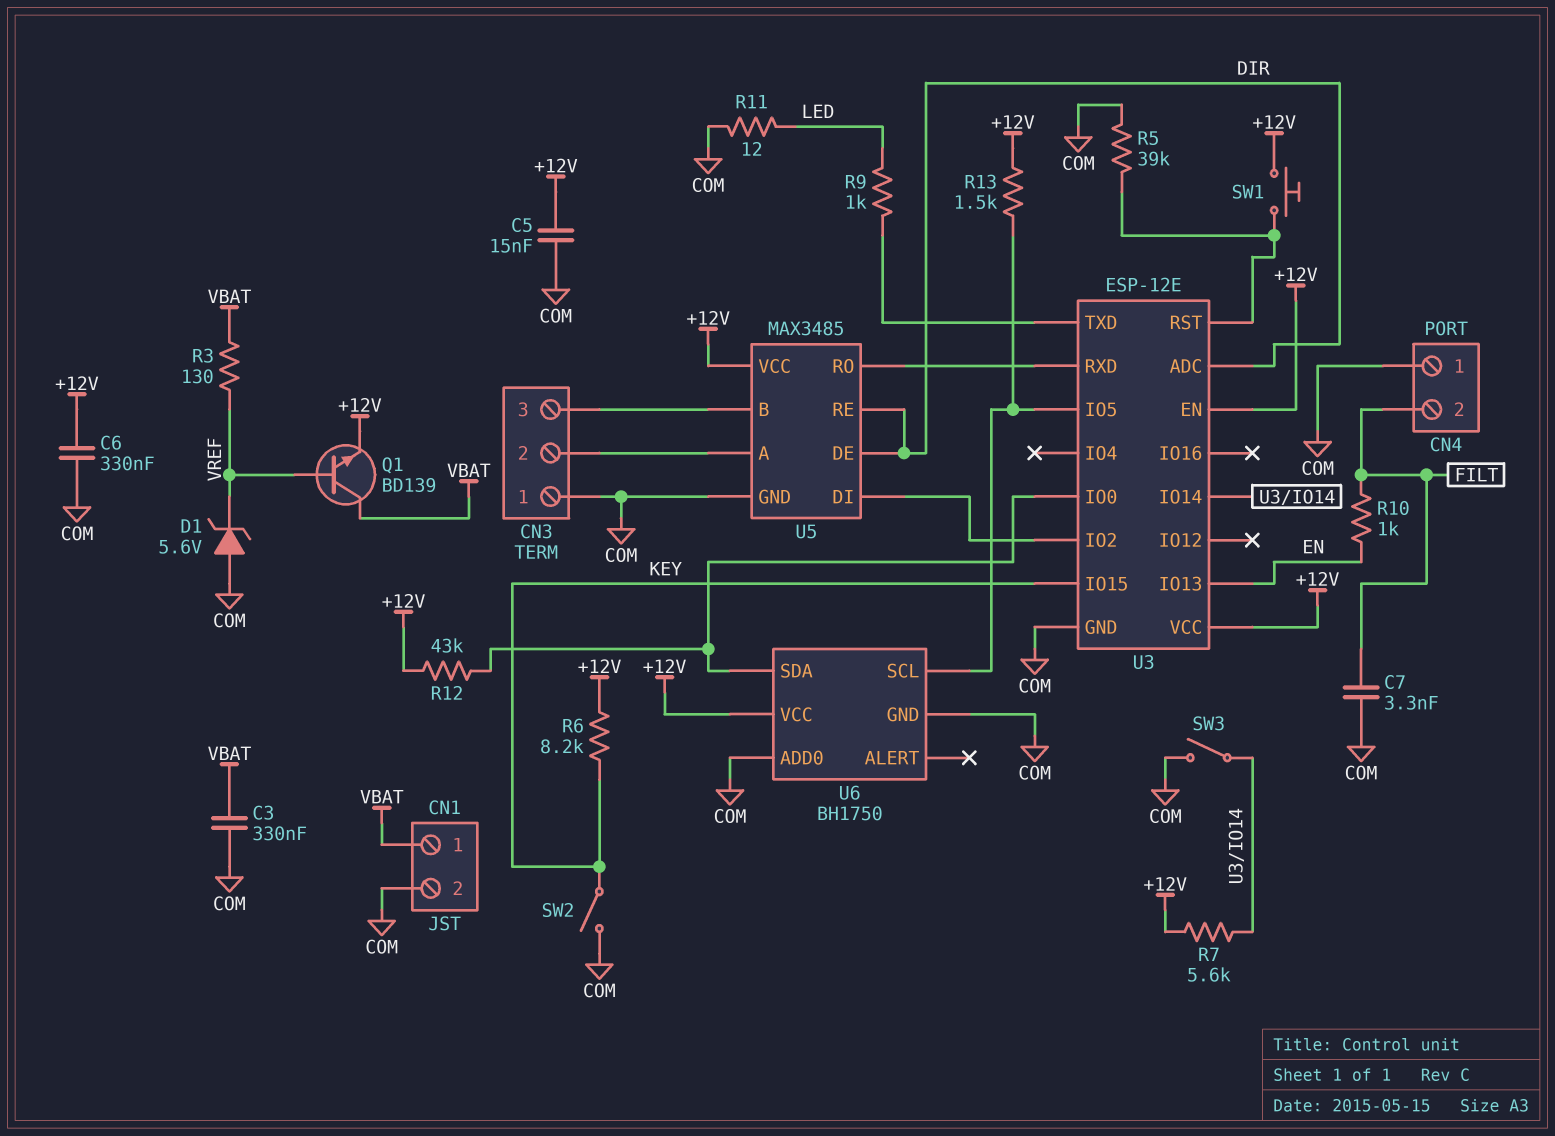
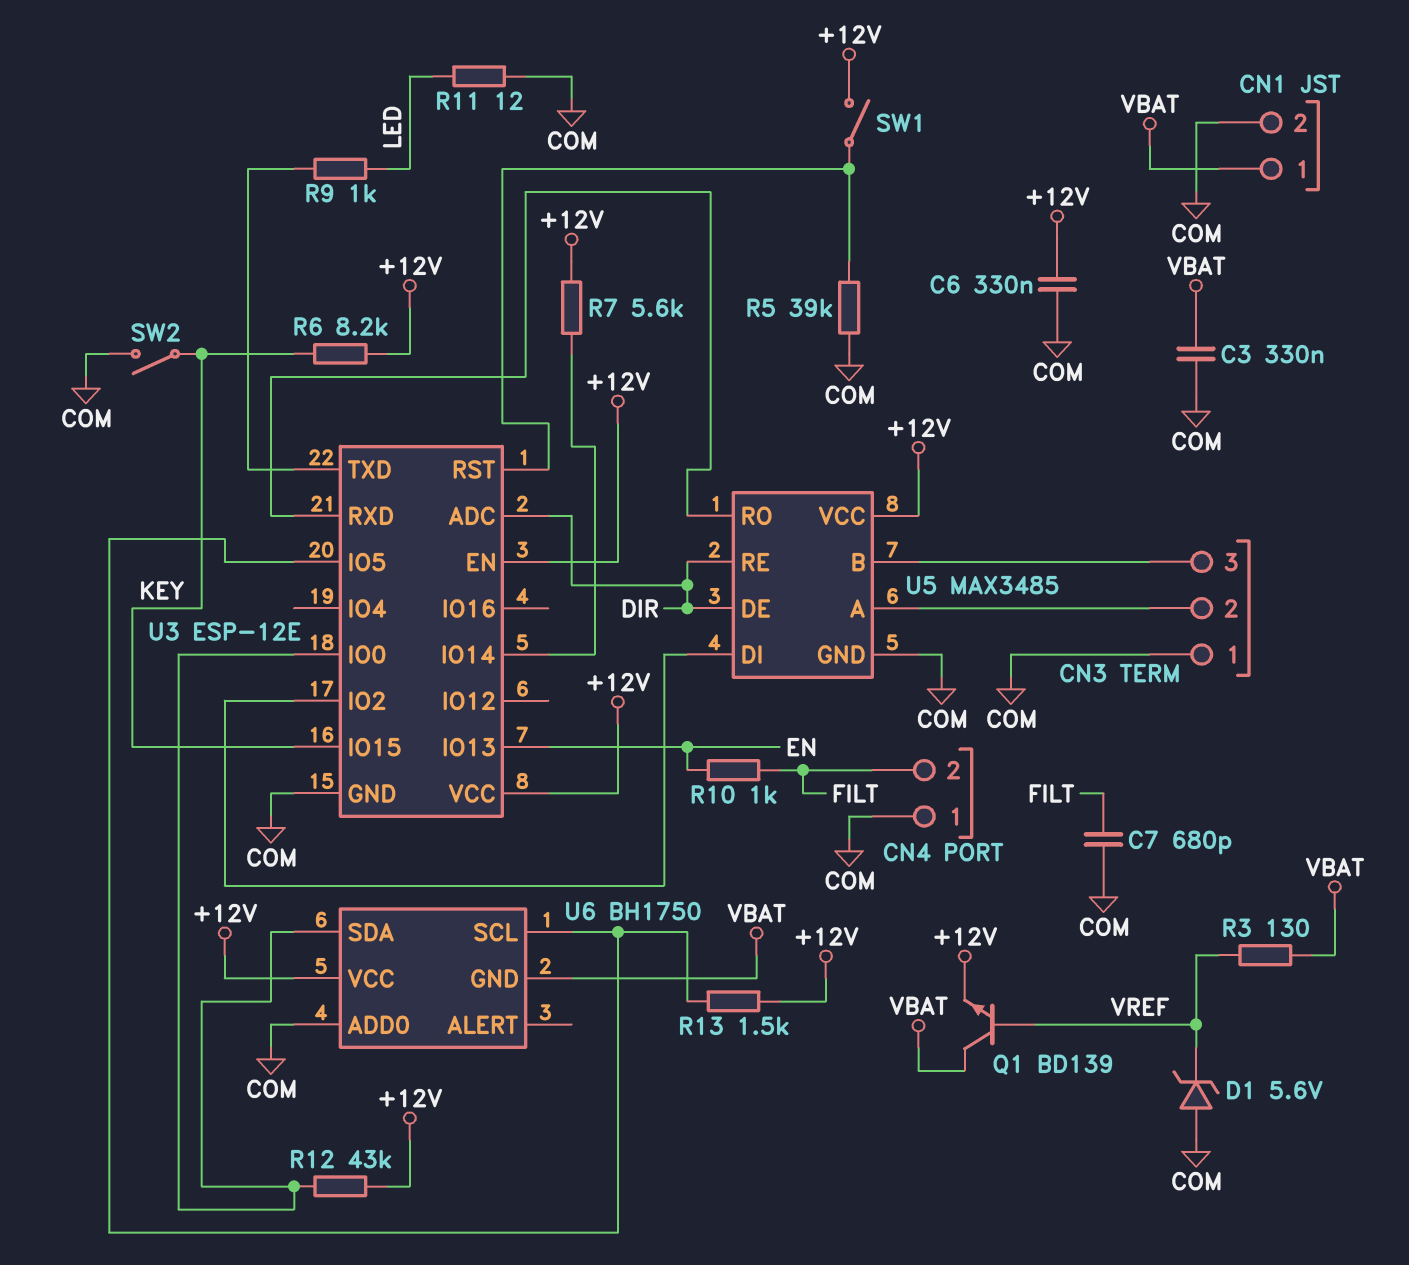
C5: 15nF (+12V, COM) -> none
C7: 3.3nF (COM, FILT) -> 680pF (COM, FILT)
SW1: button (+12V, U3/RST) -> switch (+12V, U3/RST)
SW3: switch (COM, U3/IO14) -> none
U6 pin GND: COM -> VBAT

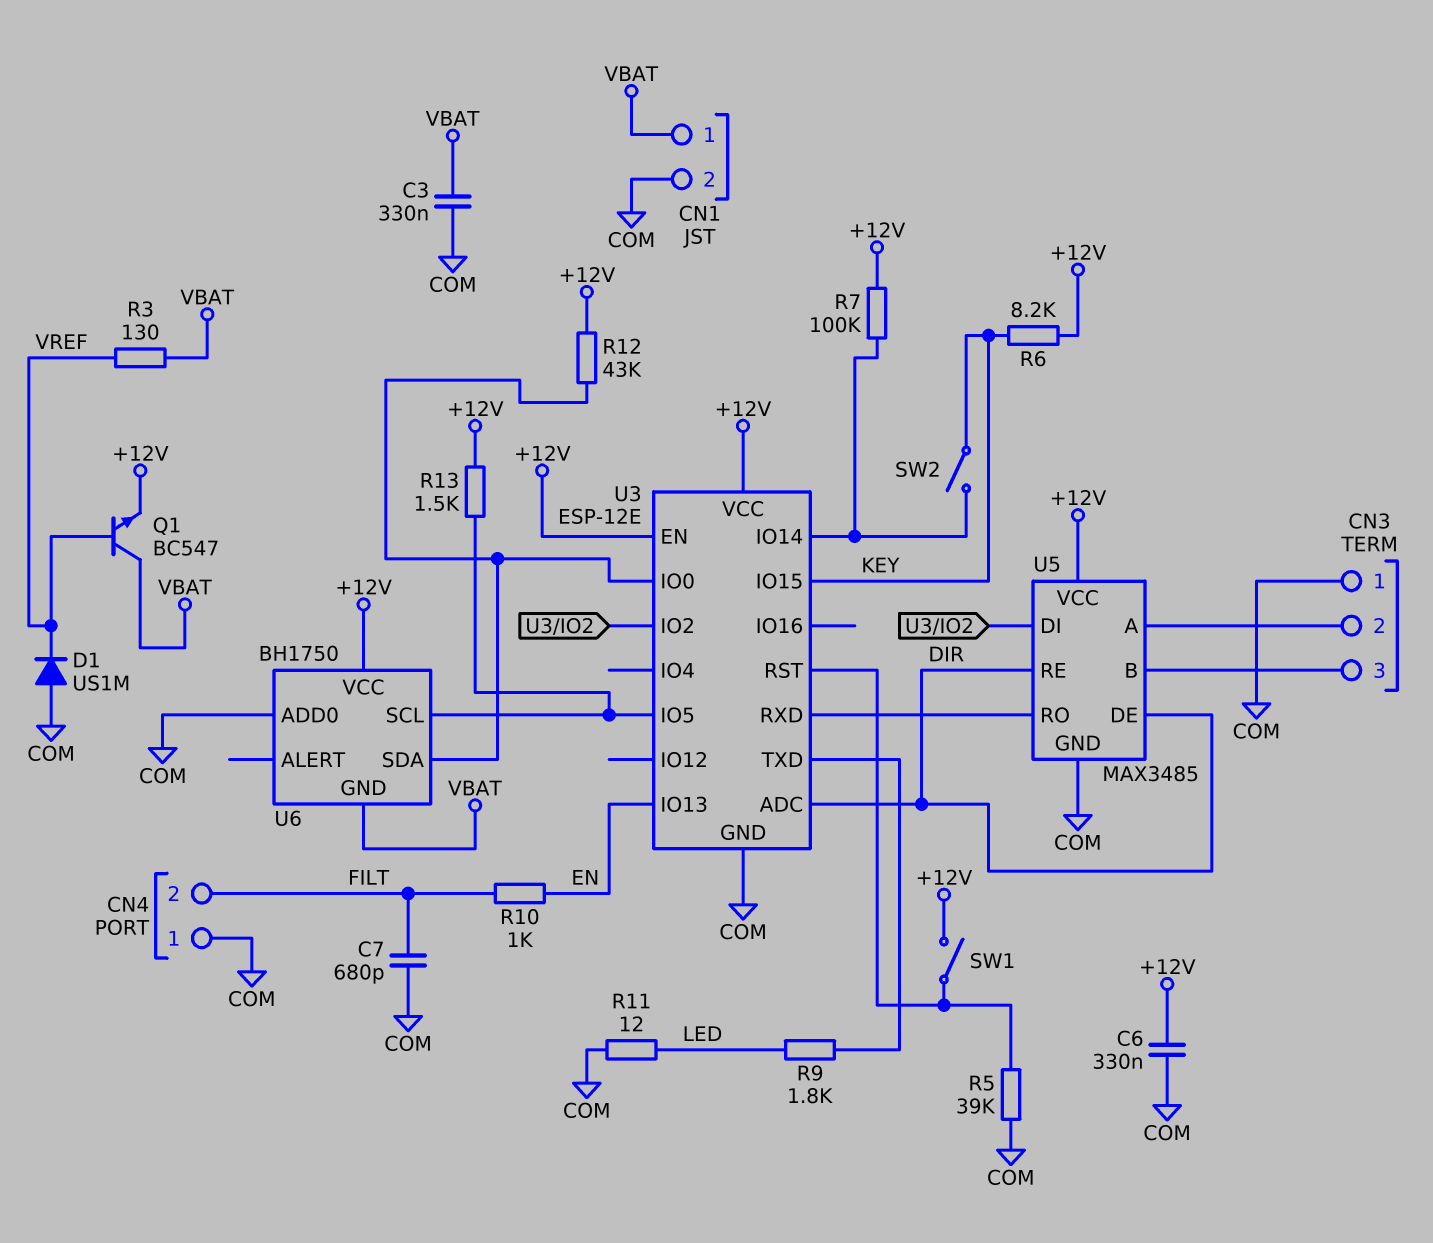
D1: zener 5.6V (A COM, K VREF) -> diode US1M (A COM, K VREF)
Q1: NPN BD139 (B VREF, C VBAT, E +12V) -> NPN BC547 (B VREF, C VBAT, E +12V)
R7: 5.6k (+12V, U3/IO14) -> 100k (+12V, U3/IO14)
R9: 1k (LED, U3/TXD) -> 1.8k (LED, U3/TXD)
SW2: switch (COM, KEY) -> switch (KEY, U3/IO14)

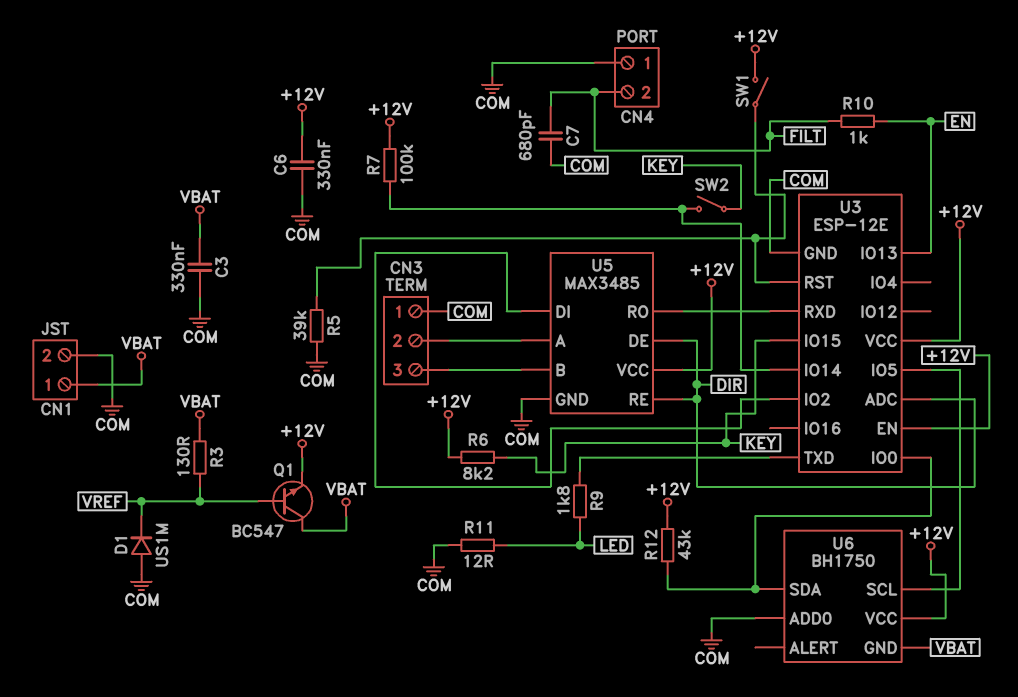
R13: 1.5k (+12V, U3/IO5) -> none

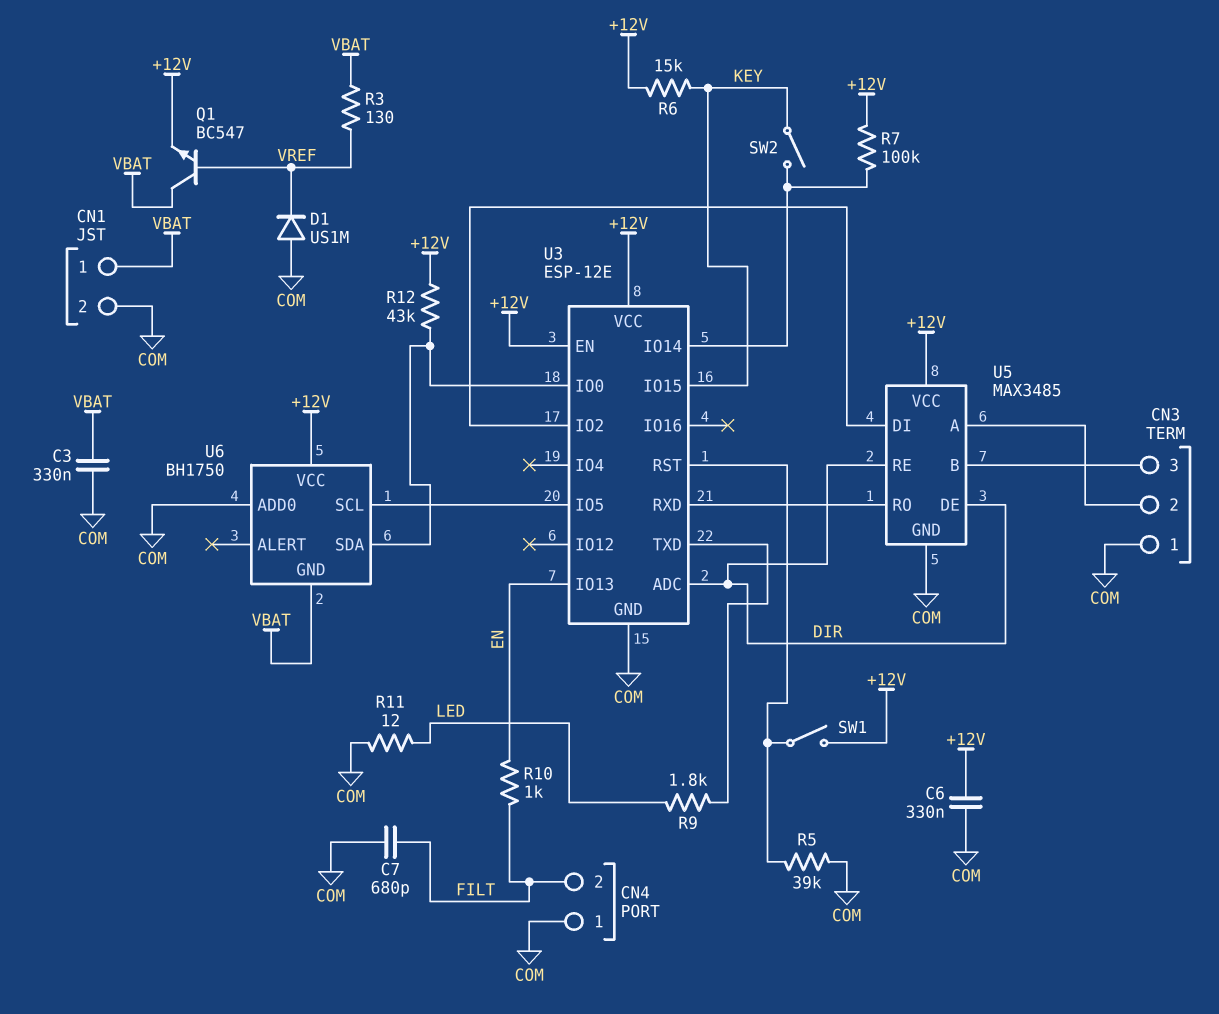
R6: 8.2k (+12V, KEY) -> 15k (+12V, KEY)

